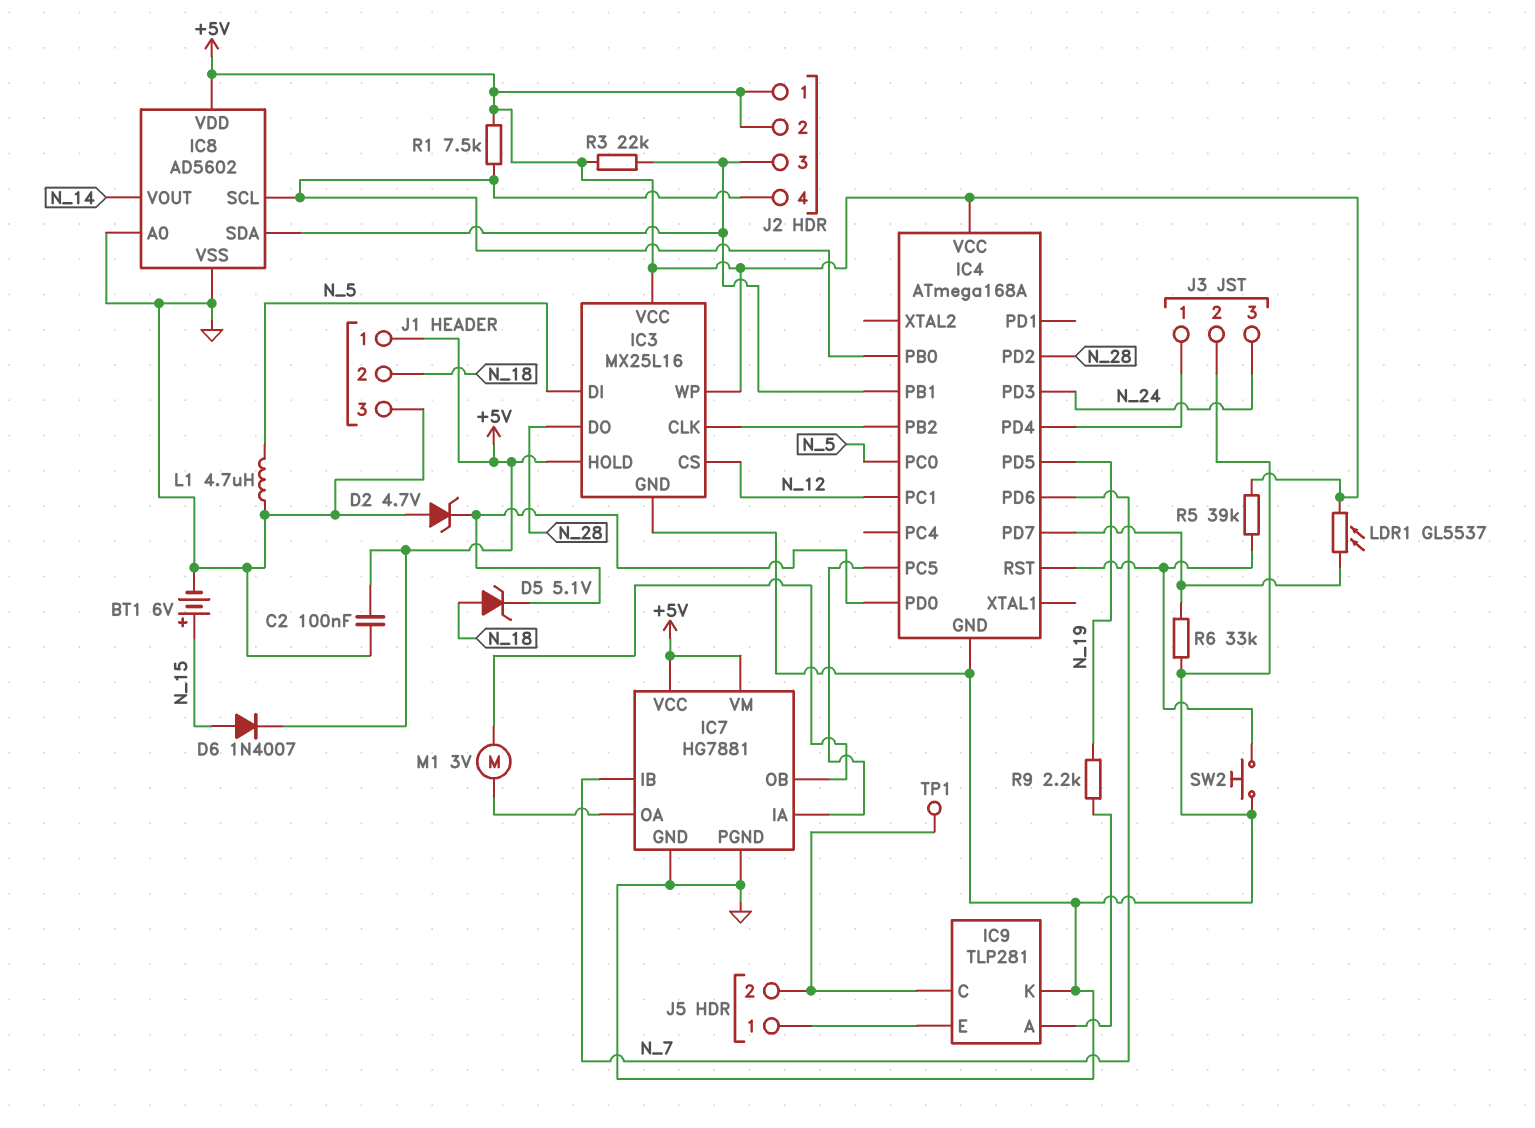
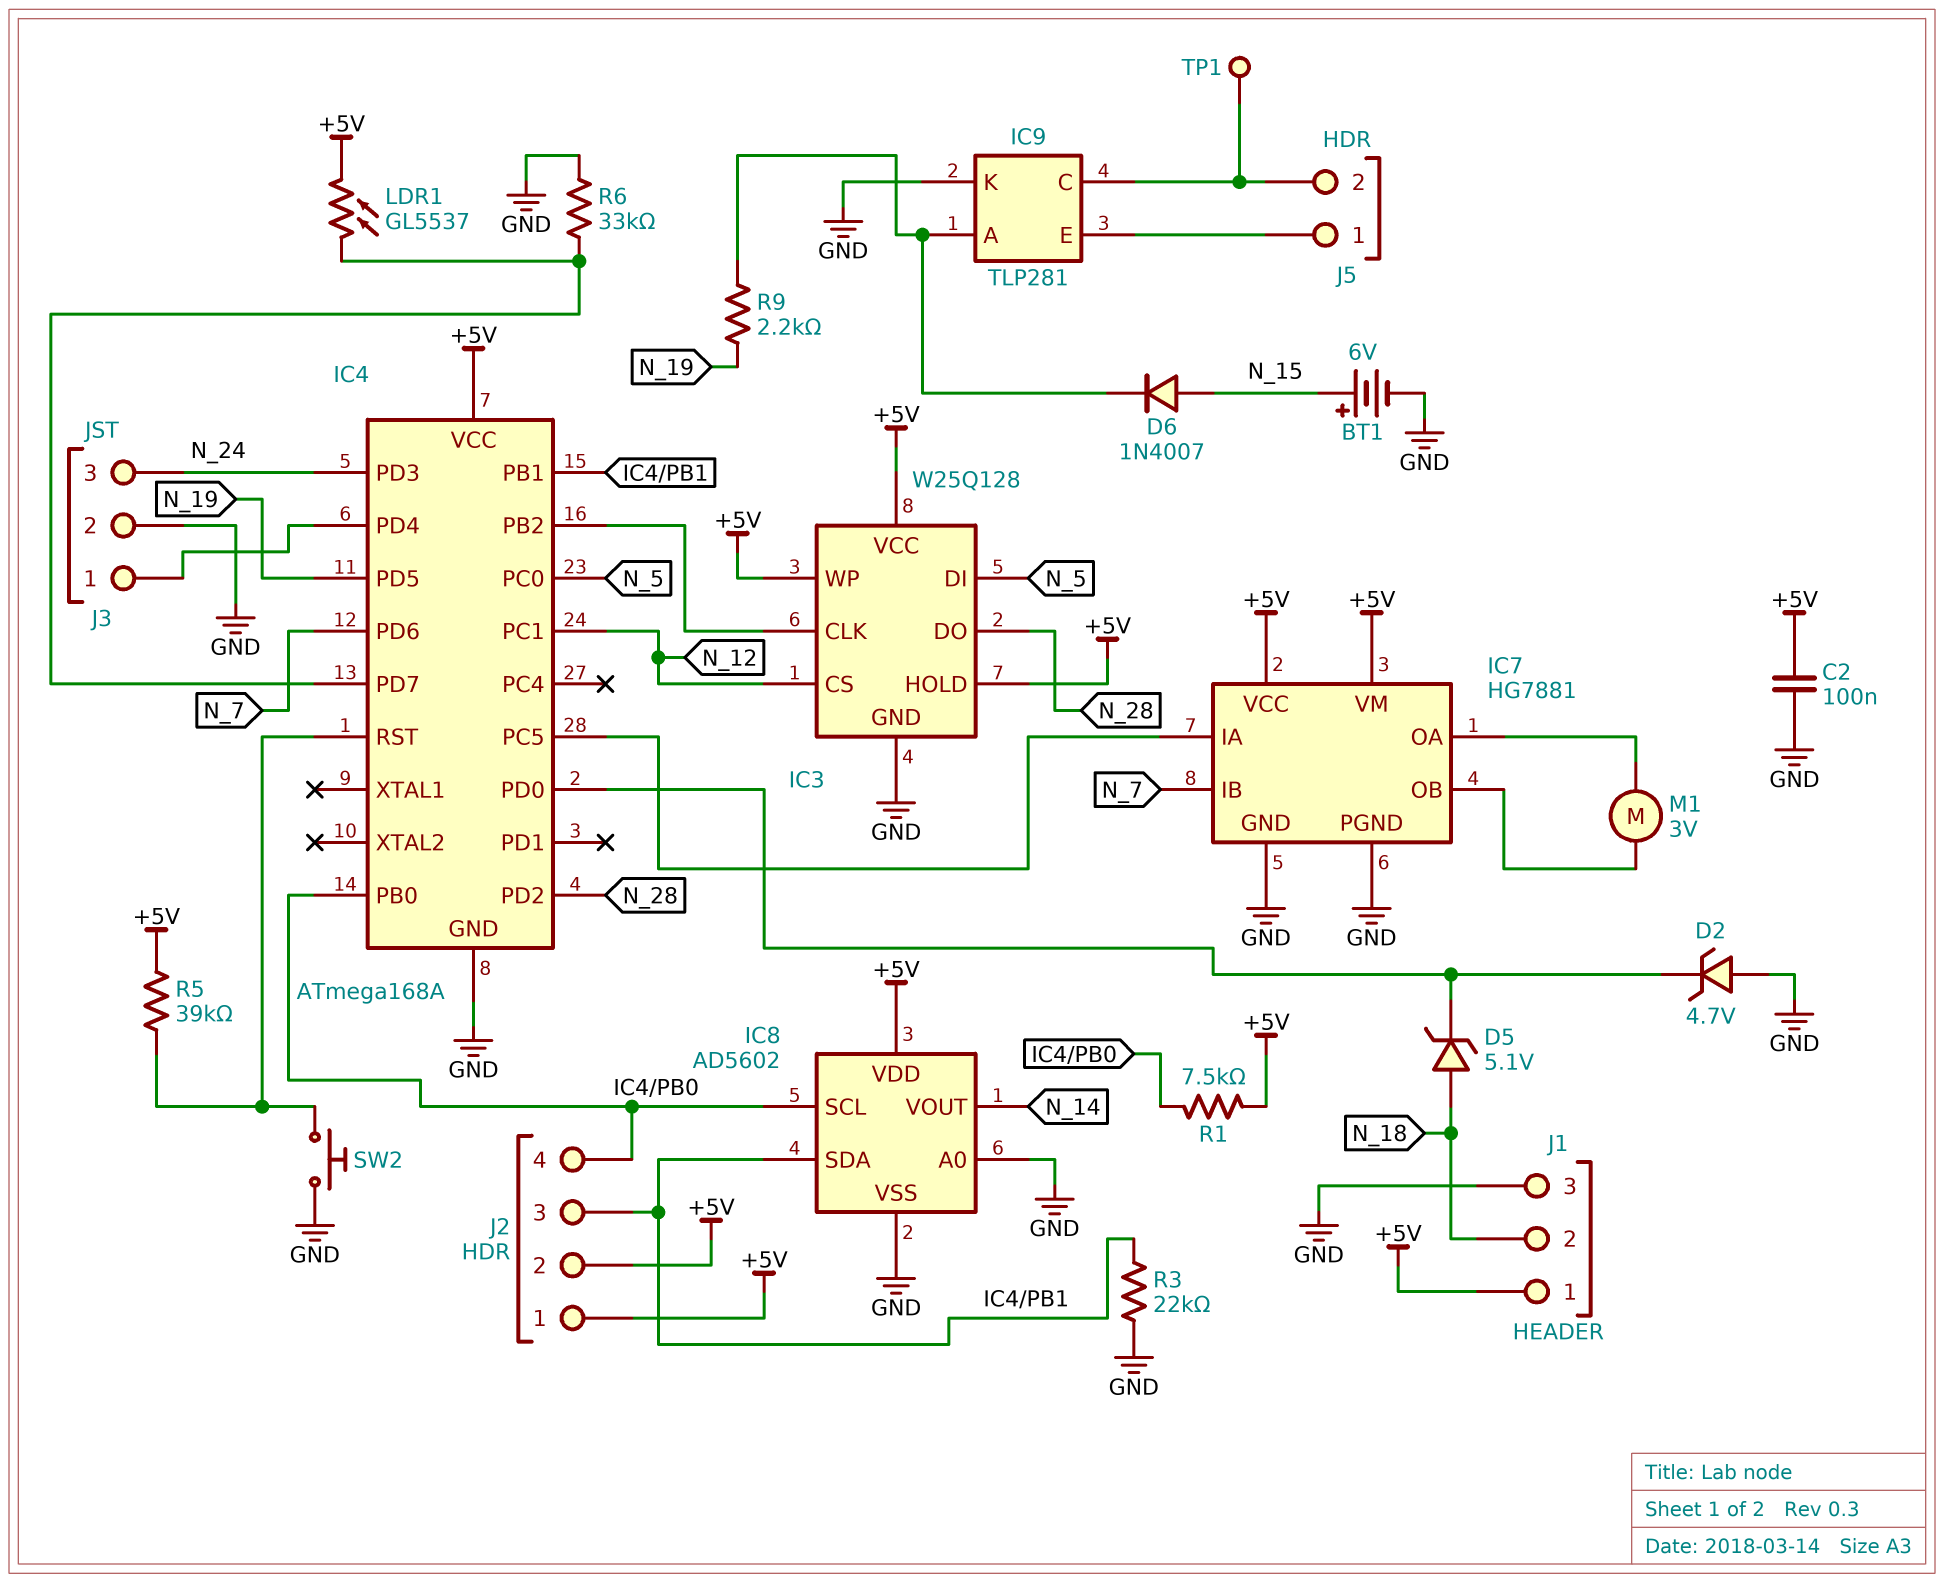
D6: diode 1N4007 (A N_15, K +5V) -> diode 1N4007 (A N_15, K IC9/A)
IC3: MX25L16 -> W25Q128
L1: 4.7uH (GND, N_5) -> none
R3: 22k (+5V, IC4/PB1) -> 22k (GND, IC4/PB1)

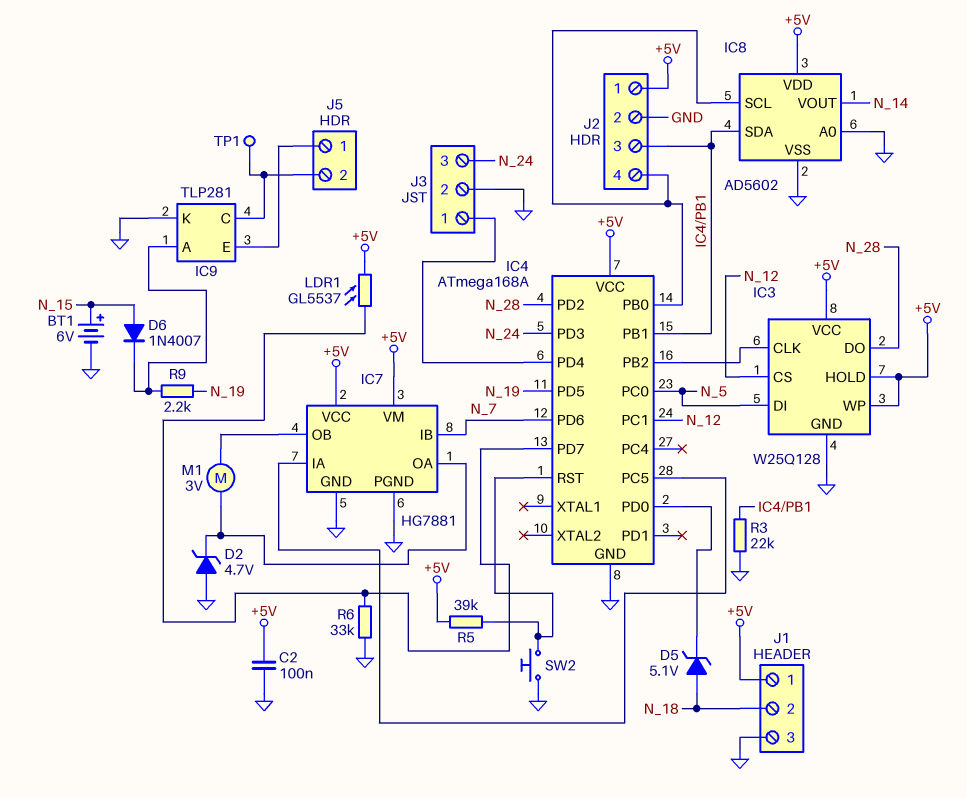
D2: zener 4.7V (A GND, K IC4/PD0) -> zener 4.7V (A GND, K IC7/OA)
J2 pin 2: +5V -> GND
R1: 7.5k (+5V, IC4/PB0) -> none

